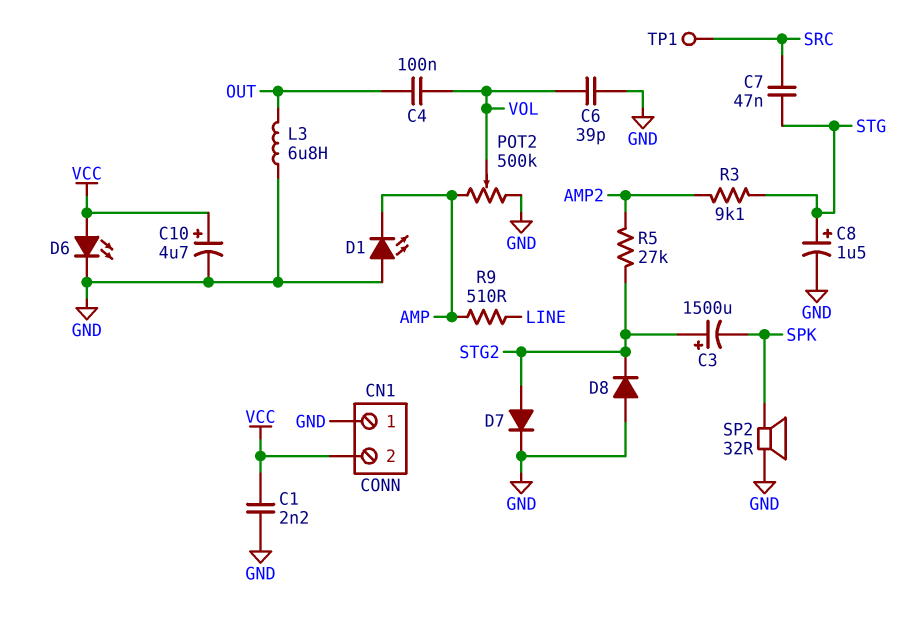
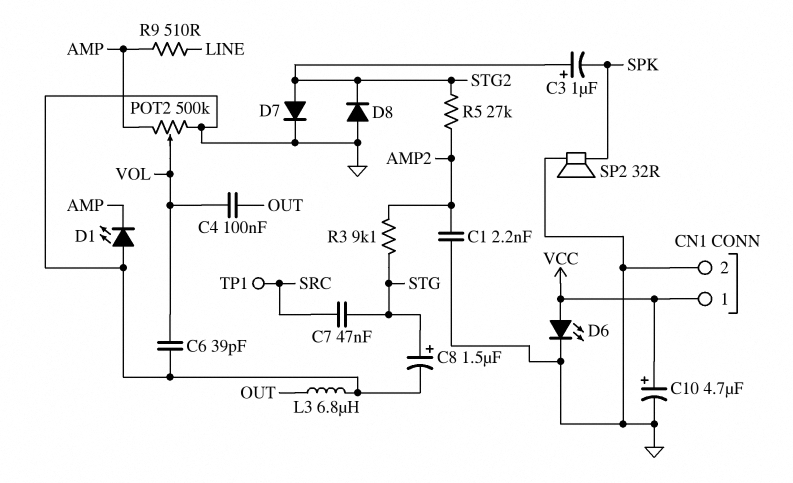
C1: 2.2nF (GND, VCC) -> 2.2nF (AMP2, GND)
C3: 1500uF (plus STG2, minus SPK) -> 1uF (plus STG2, minus SPK)
CN1 pin 1: GND -> VCC
CN1 pin 2: VCC -> GND

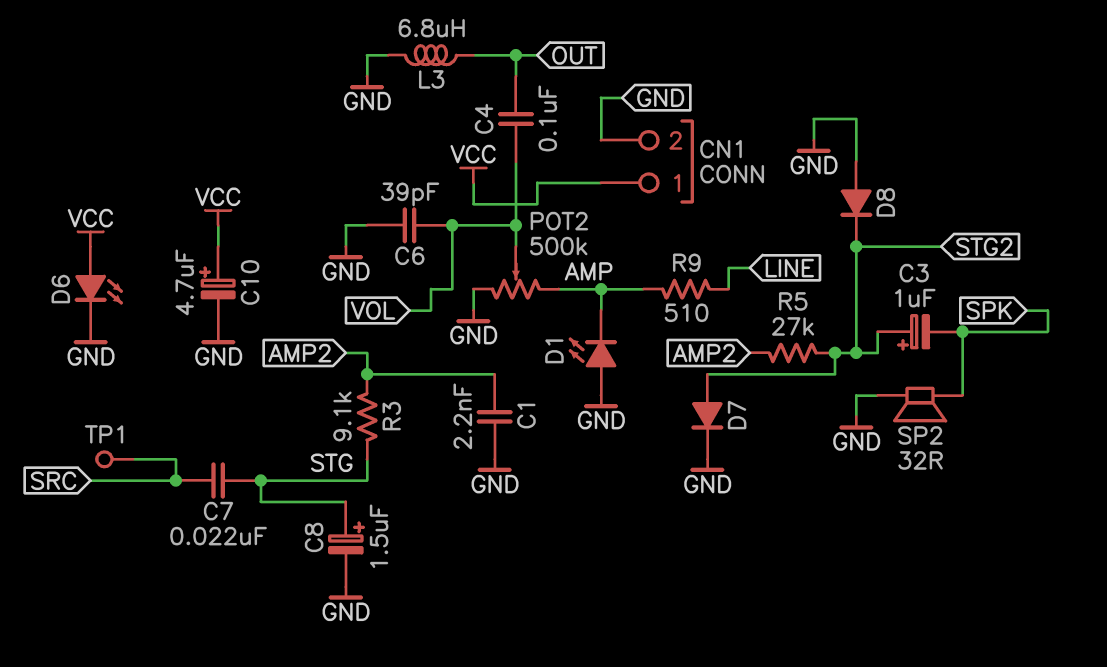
C7: 47nF (SRC, STG) -> 22nF (SRC, STG)

